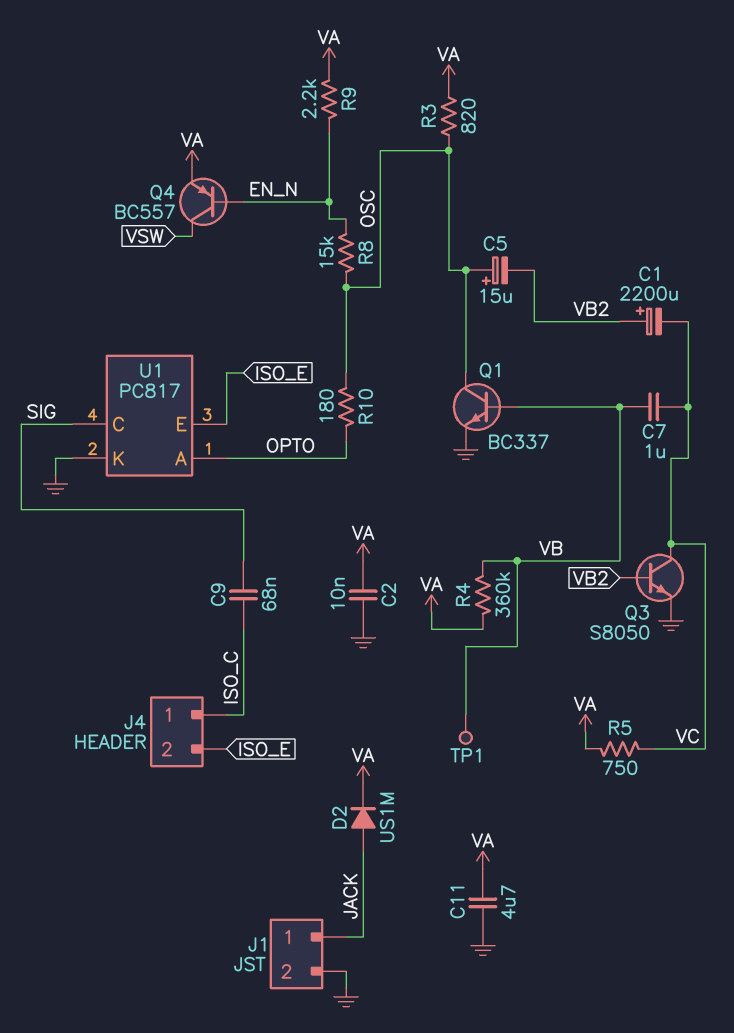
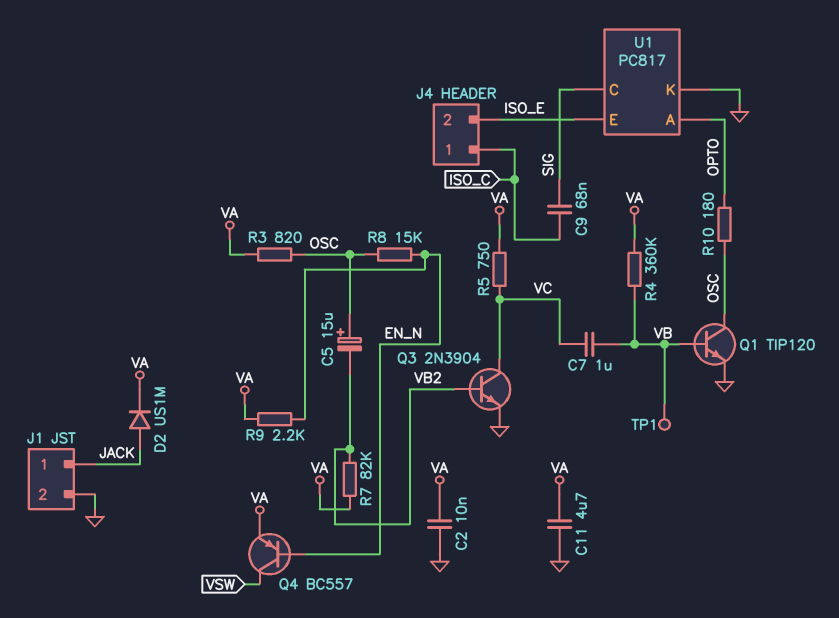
C1: 2200uF (plus VB2, minus VC) -> none
Q1: NPN BC337 (B VB, C OSC, E GND) -> NPN TIP120 (B VB, C OSC, E GND)
Q3: NPN S8050 (B VB2, C VC, E GND) -> NPN 2N3904 (B VB2, C VC, E GND)
R7: none -> 82k (VA, VB2)

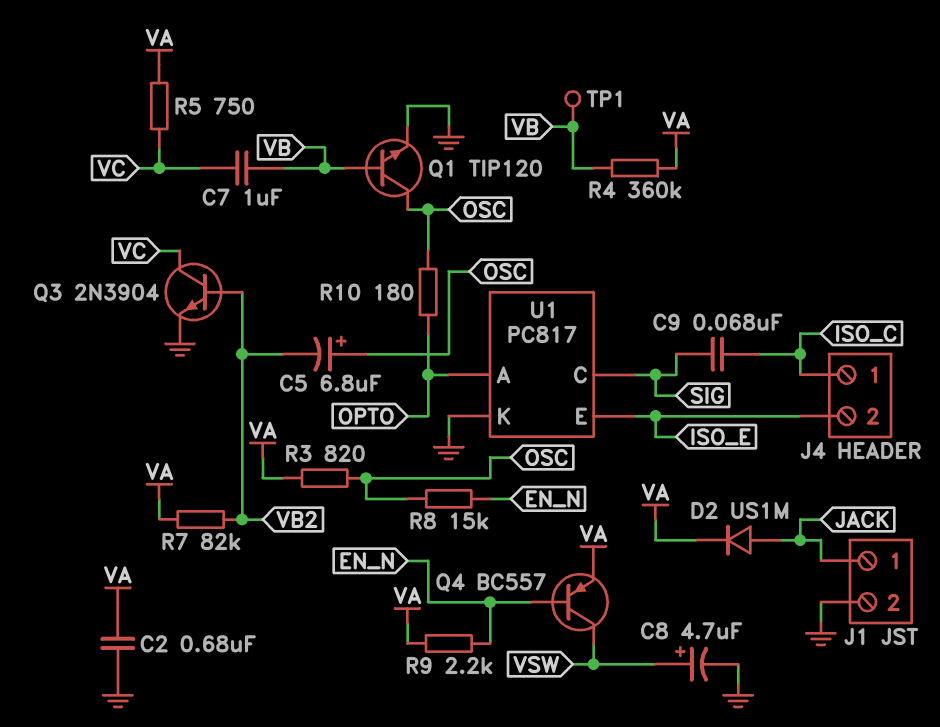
C2: 10nF (GND, VA) -> 680nF (GND, VA)
C5: 15uF (plus OSC, minus VB2) -> 6.8uF (plus OSC, minus VB2)
C8: none -> 4.7uF (plus VSW, minus GND)
C11: 4.7uF (GND, VA) -> none

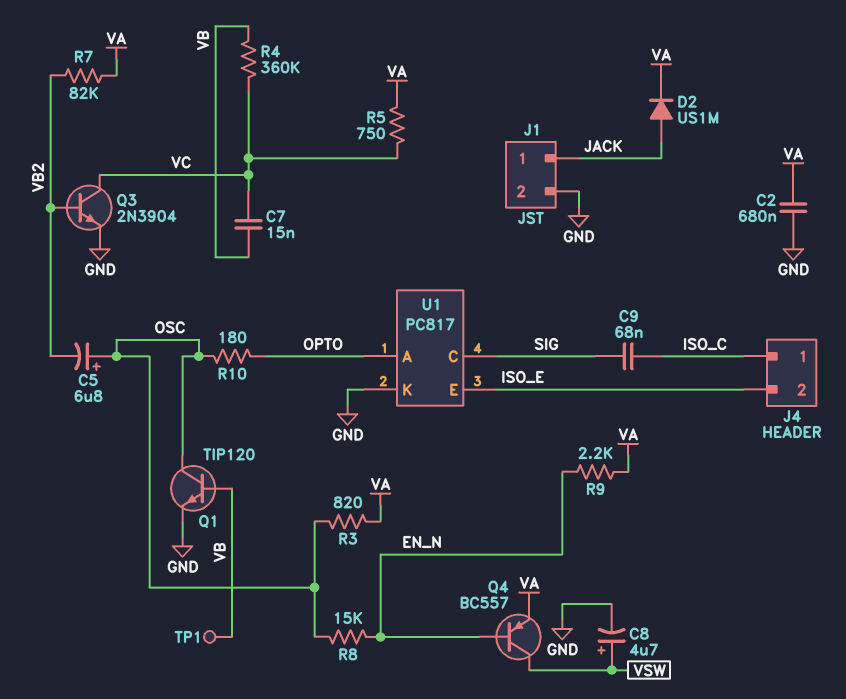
C7: 1uF (VB, VC) -> 15nF (VB, VC)
R4: 360k (VA, VB) -> 360k (VB, VC)

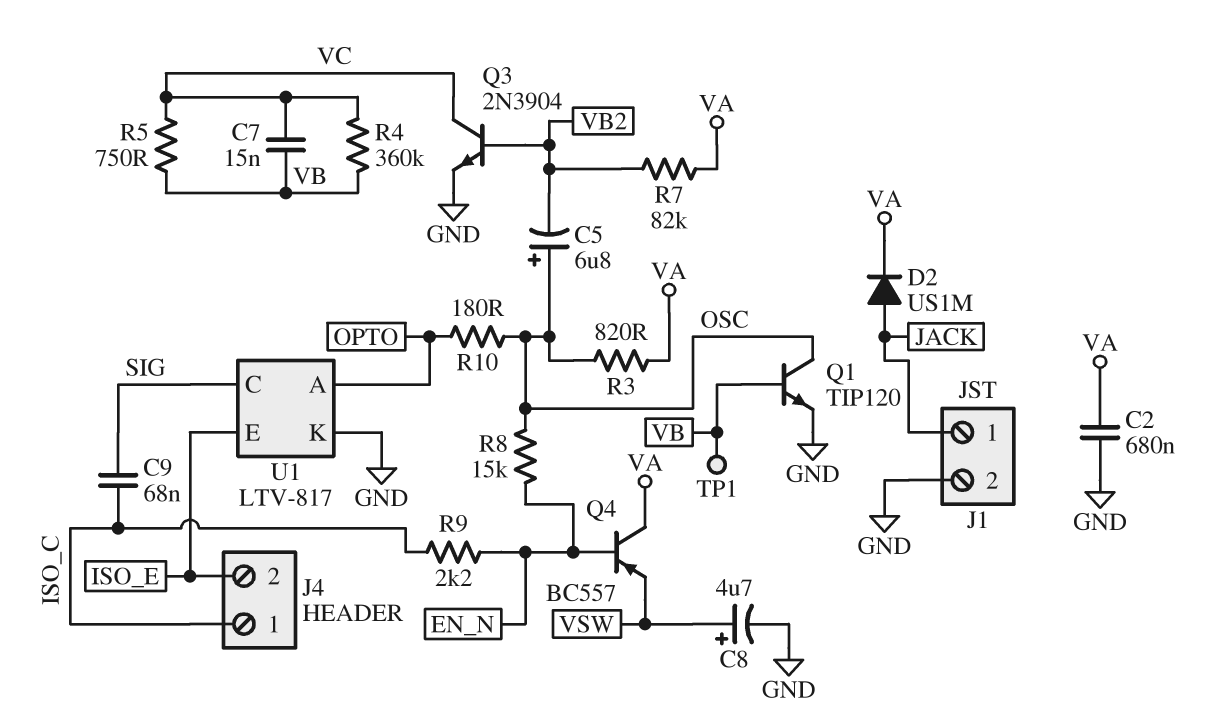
Q4: PNP BC557 (B EN_N, C VSW, E VA) -> PNP BC557 (B EN_N, C VA, E VSW)
R5: 750 (VA, VC) -> 750 (VB, VC)
R9: 2.2k (EN_N, VA) -> 2.2k (EN_N, ISO_C)
U1: PC817 -> LTV-817

